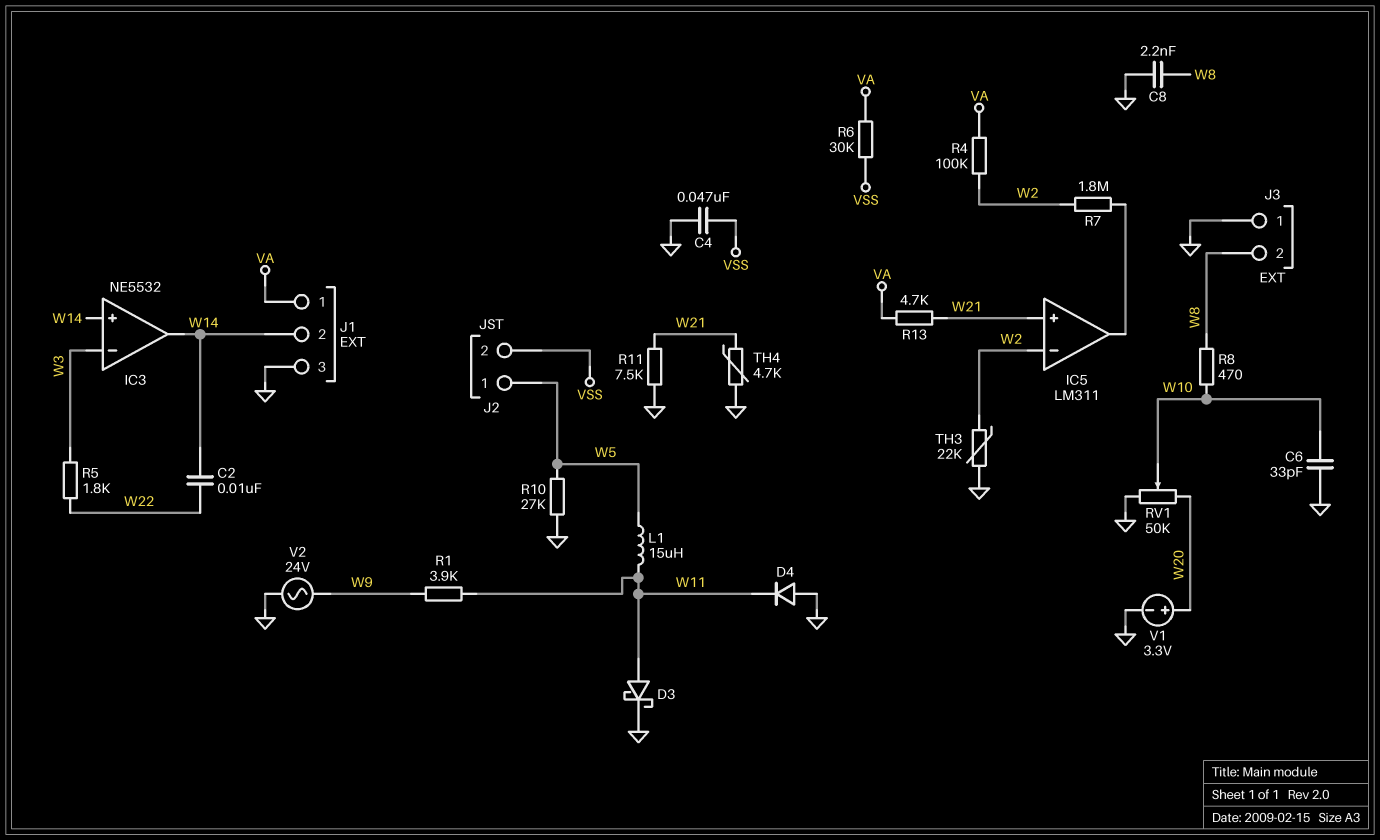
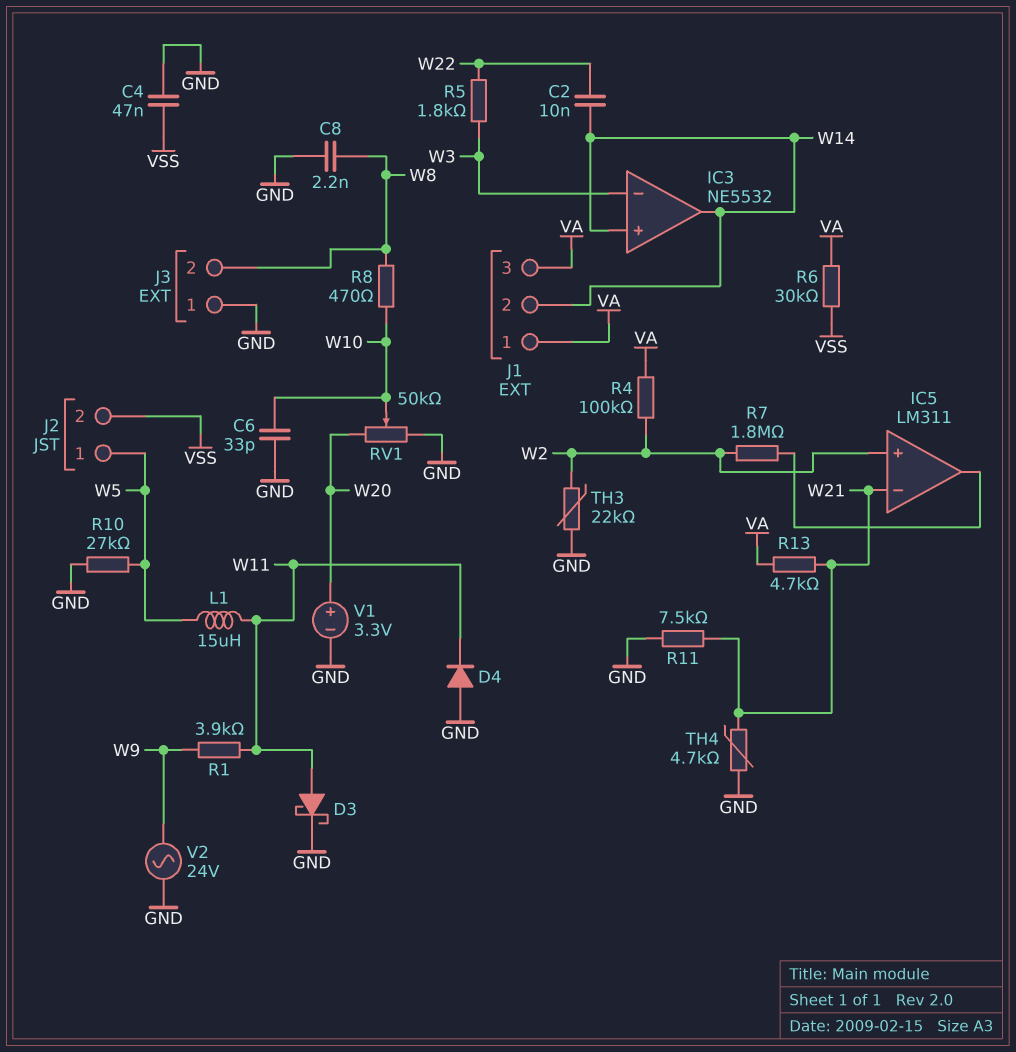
IC5 pin in+: W21 -> W2
IC5 pin in-: W2 -> W21
J1 pin 3: GND -> VA

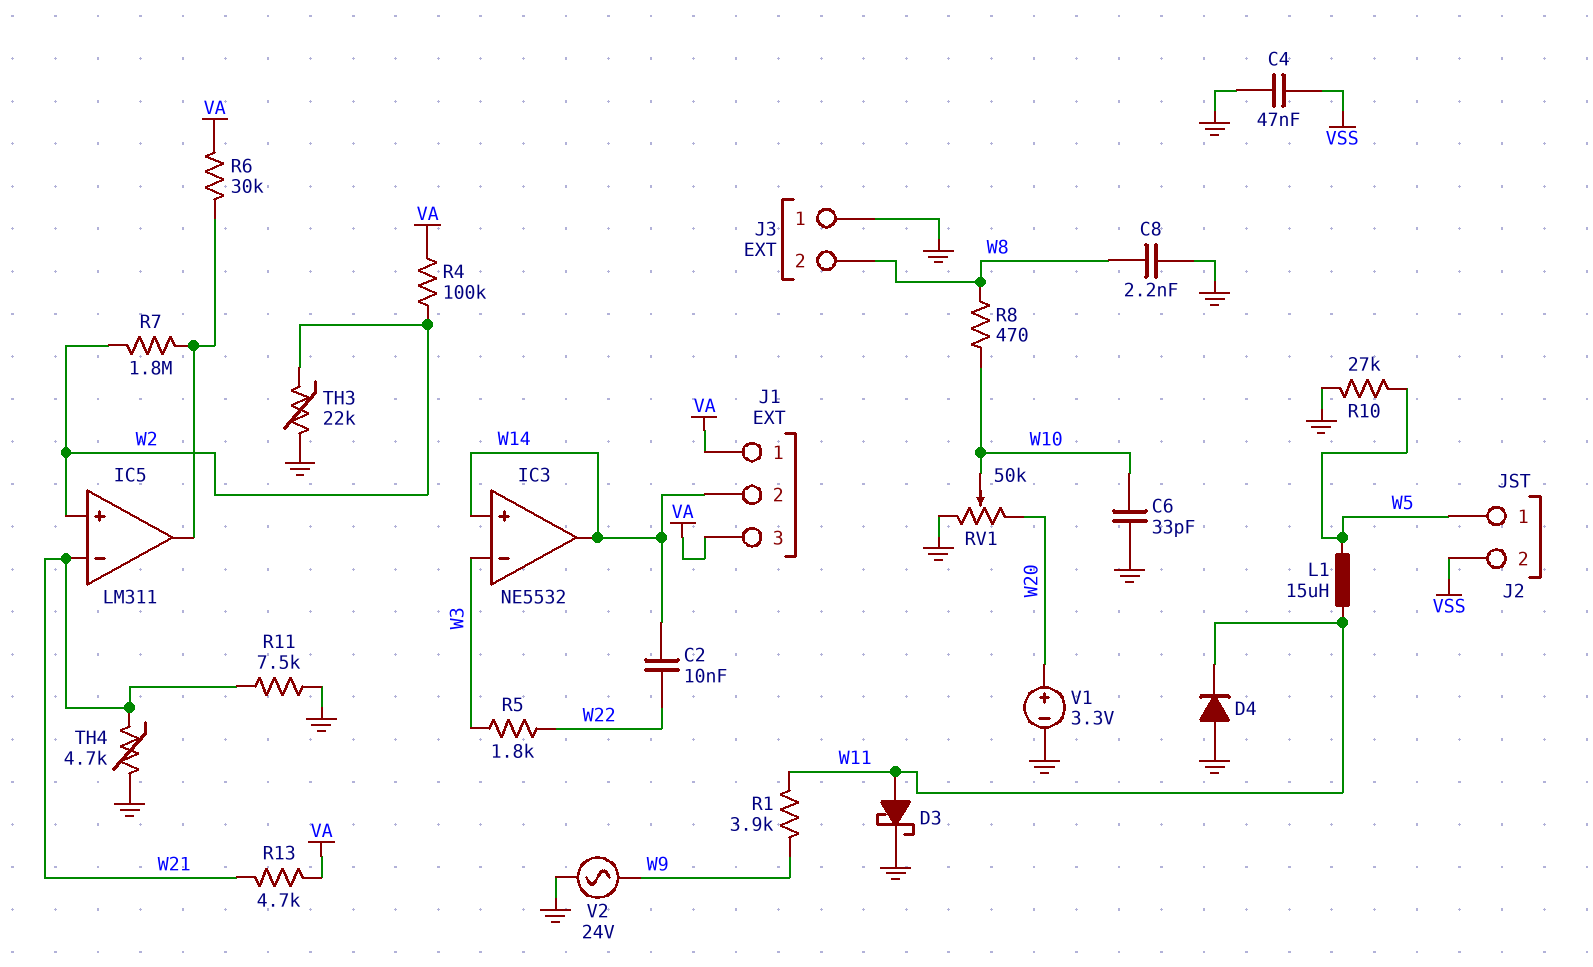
R6: 30k (VA, VSS) -> 30k (IC5/out, VA)

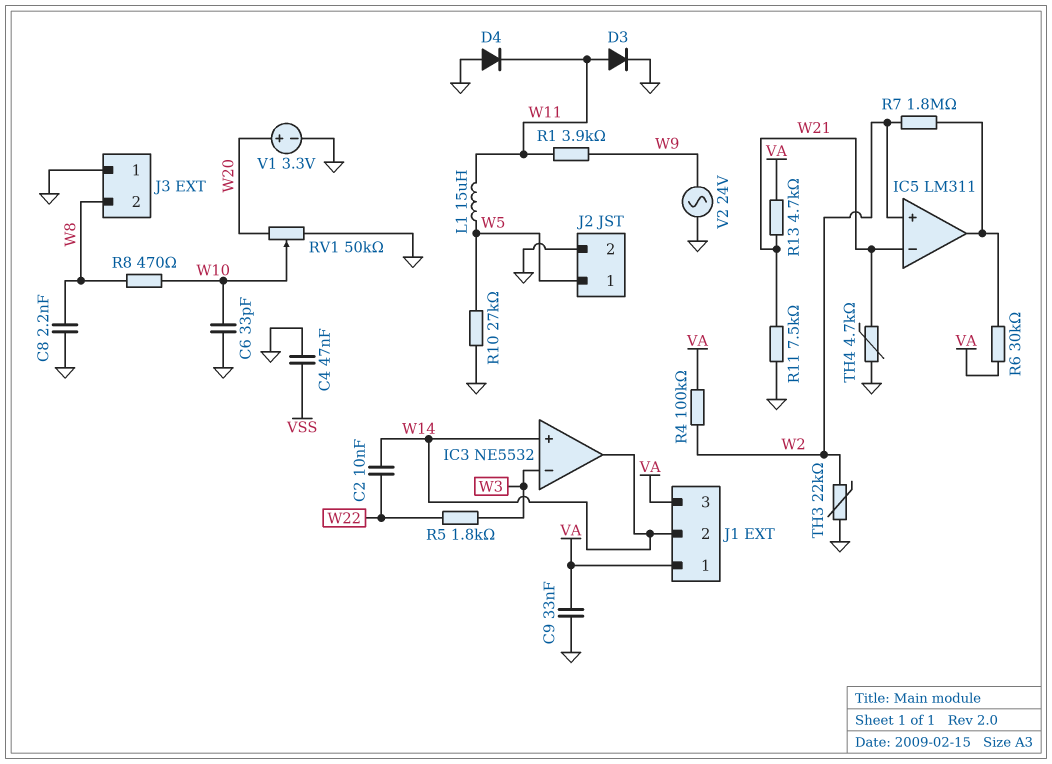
C9: none -> 33nF (GND, VA)
D3: schottky (A W11, K GND) -> diode (A W11, K GND)
J2 pin 2: VSS -> GND

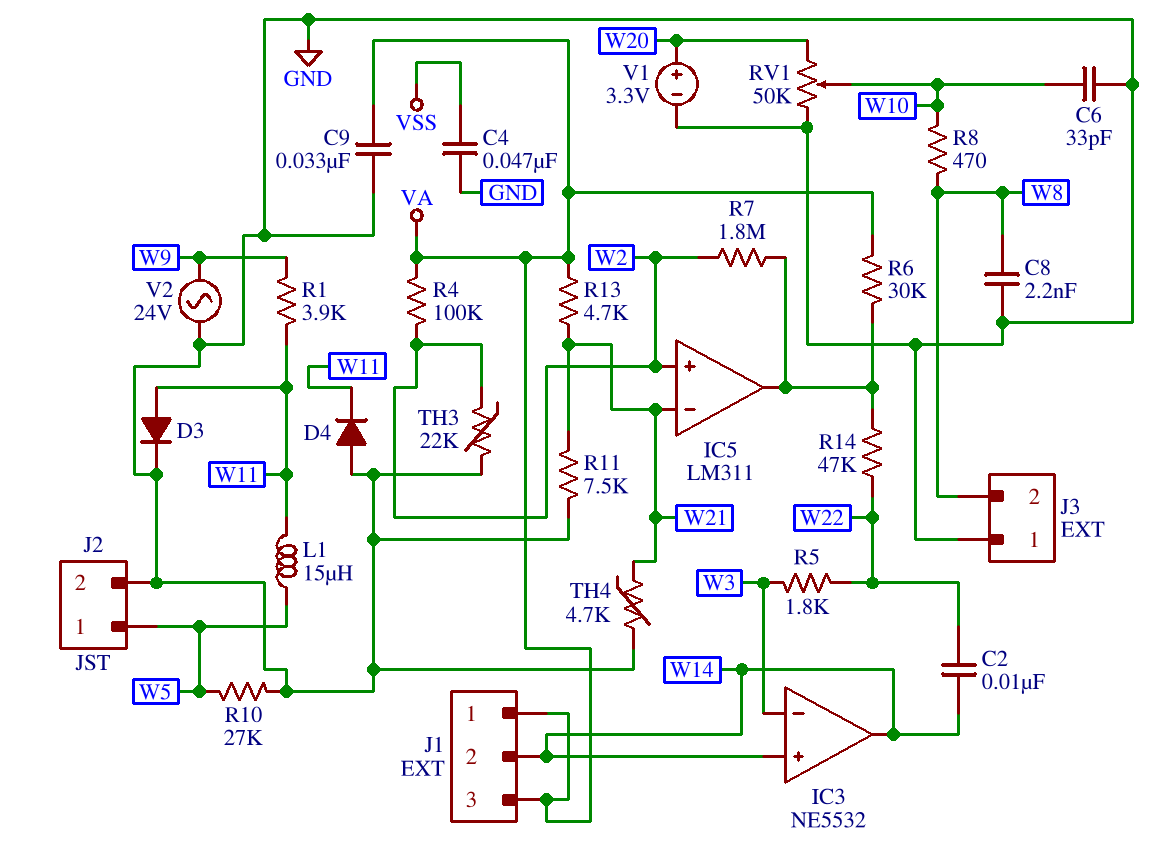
R14: none -> 47k (IC5/out, W22)

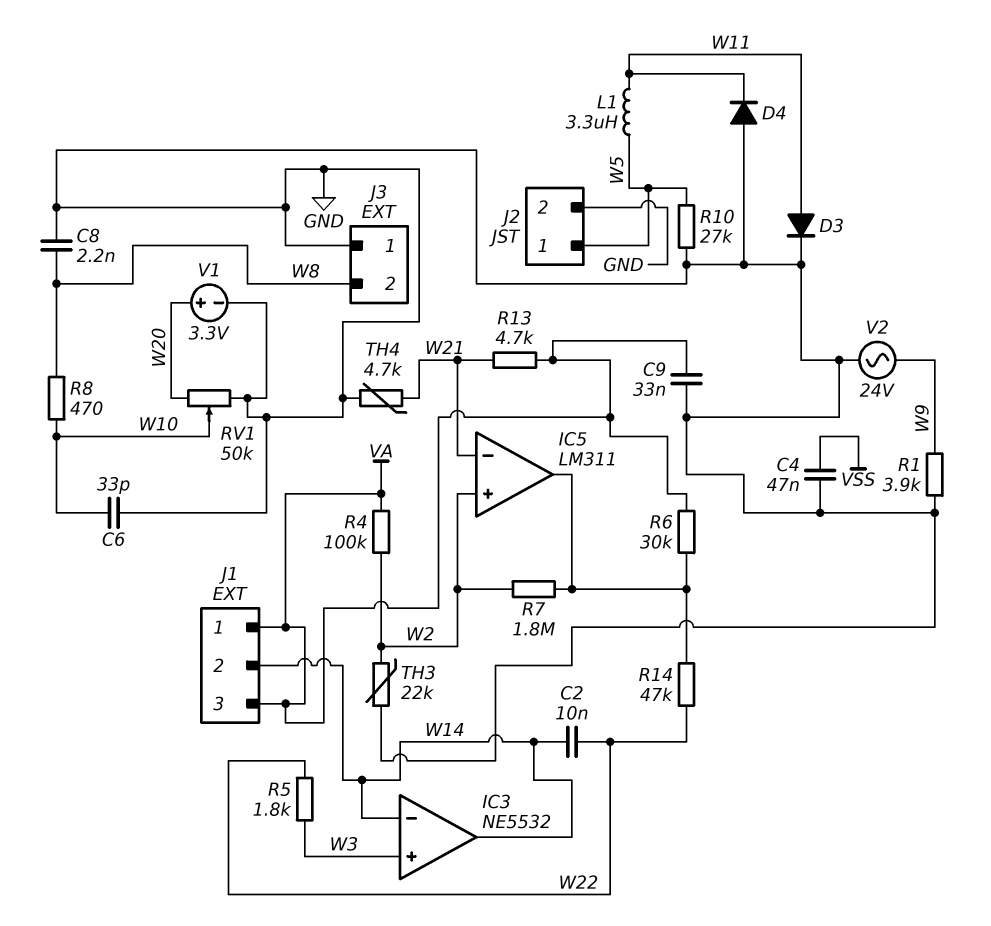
IC3 pin in+: W14 -> W3
IC3 pin in-: W3 -> W14
L1: 15uH (W5, W11) -> 3.3uH (W5, W11)
R1: 3.9k (W9, W11) -> 3.9k (GND, W9)
R11: 7.5k (GND, W21) -> none

